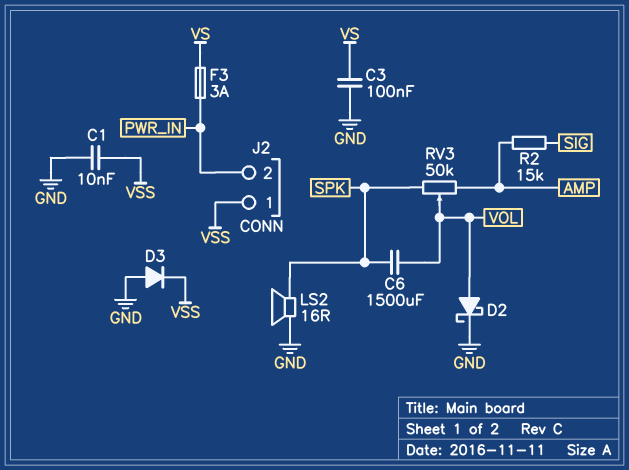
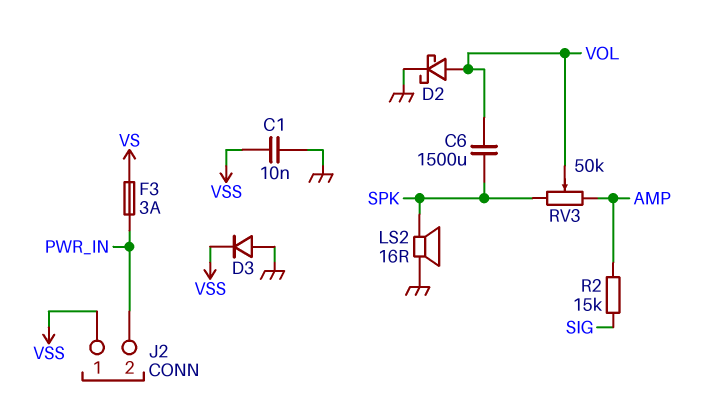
C3: 100nF (GND, VS) -> none

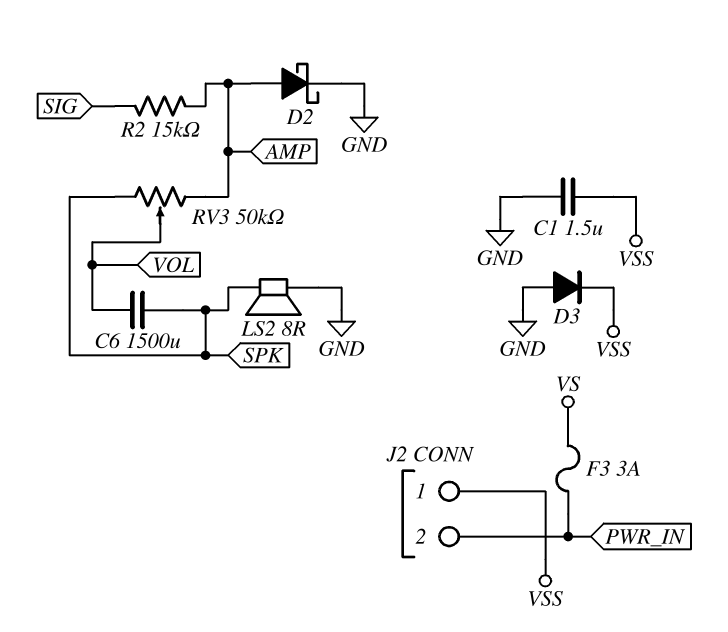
C1: 10nF (GND, VSS) -> 1.5uF (GND, VSS)
D2: schottky (A VOL, K GND) -> schottky (A AMP, K GND)
LS2: speaker 16R (GND, SPK) -> speaker 8R (GND, SPK)

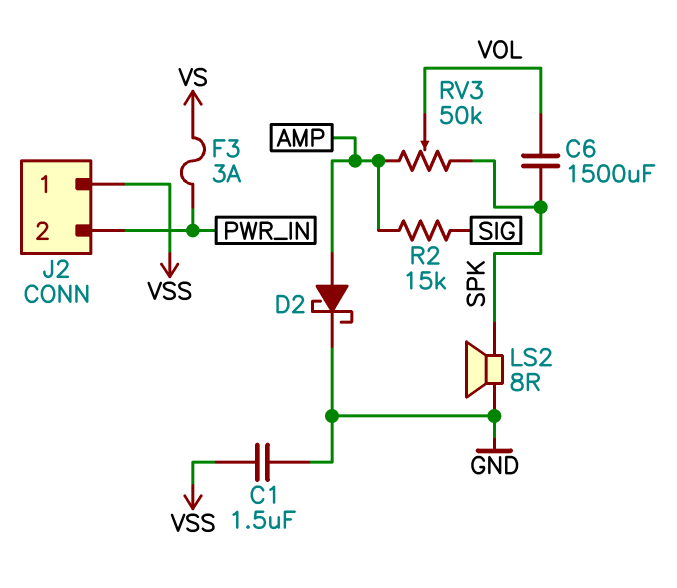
D3: diode (A GND, K VSS) -> none

